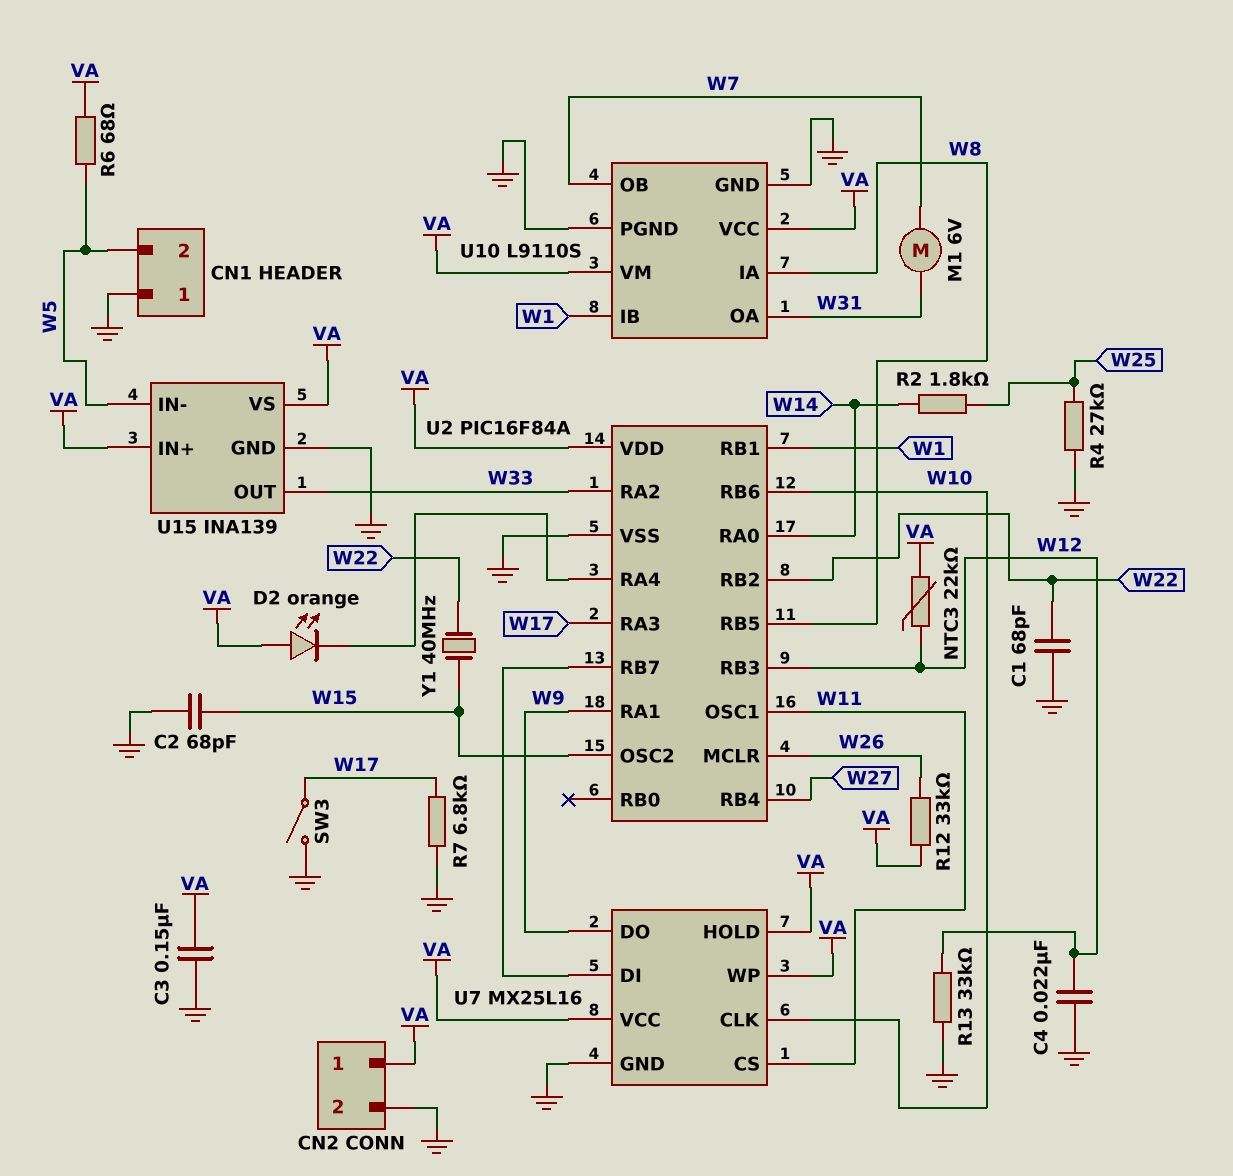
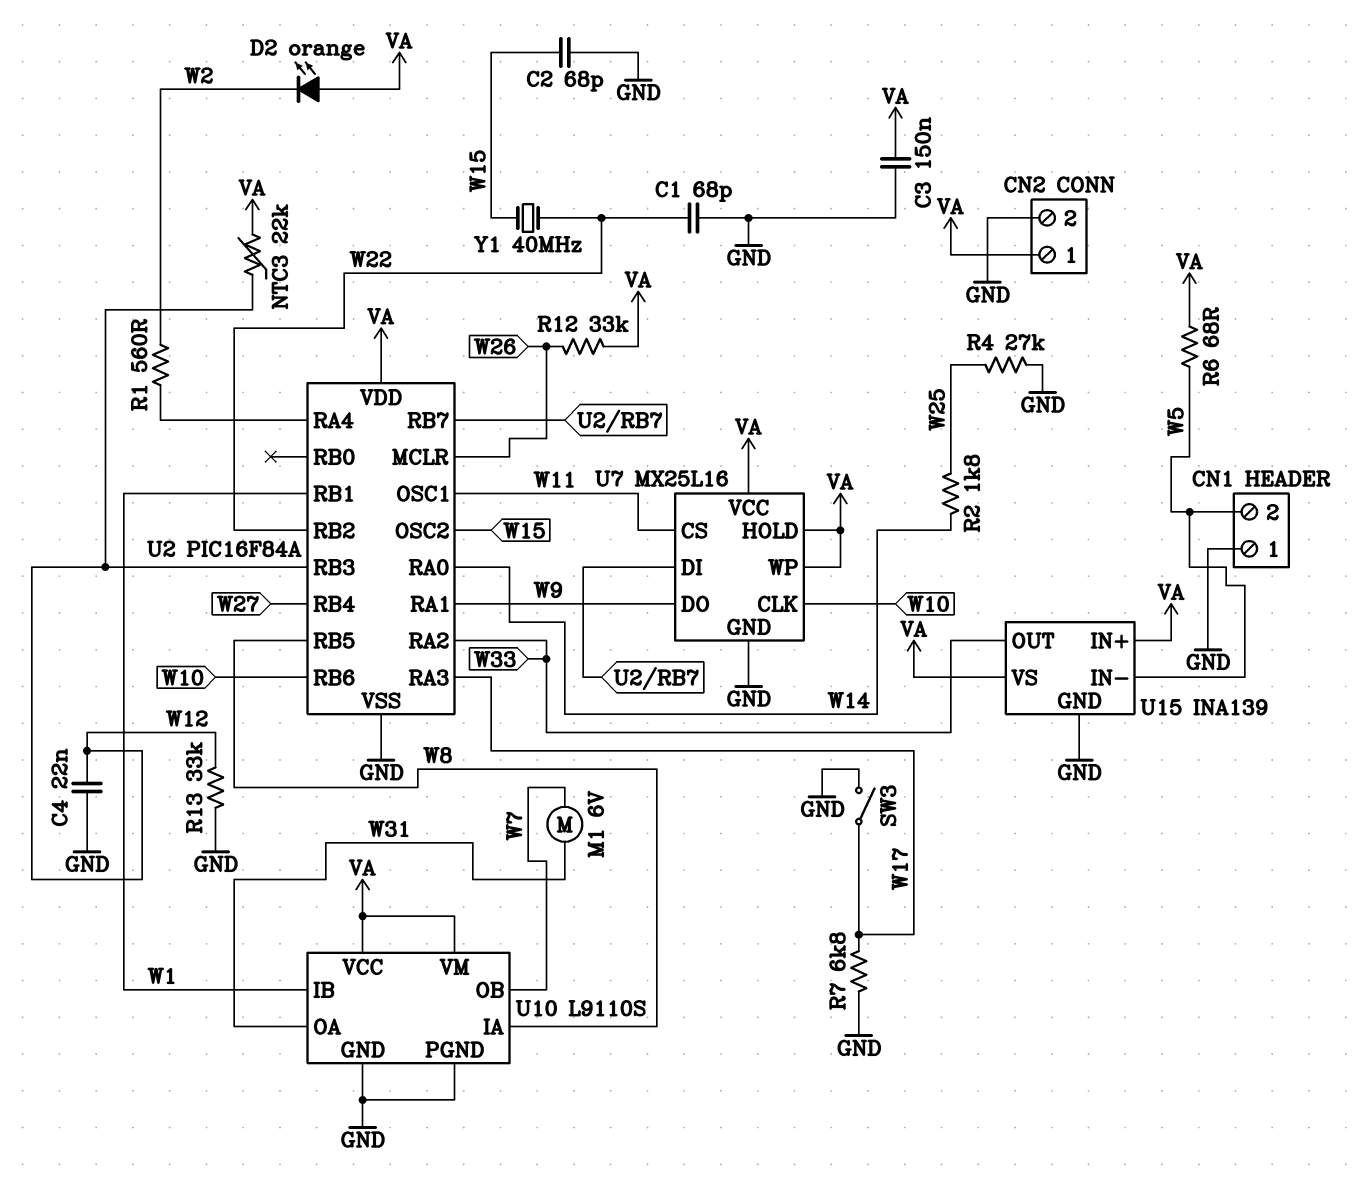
D2: LED orange (A VA, K U2/RA4) -> LED orange (A VA, K W2)
R1: none -> 560 (U2/RA4, W2)

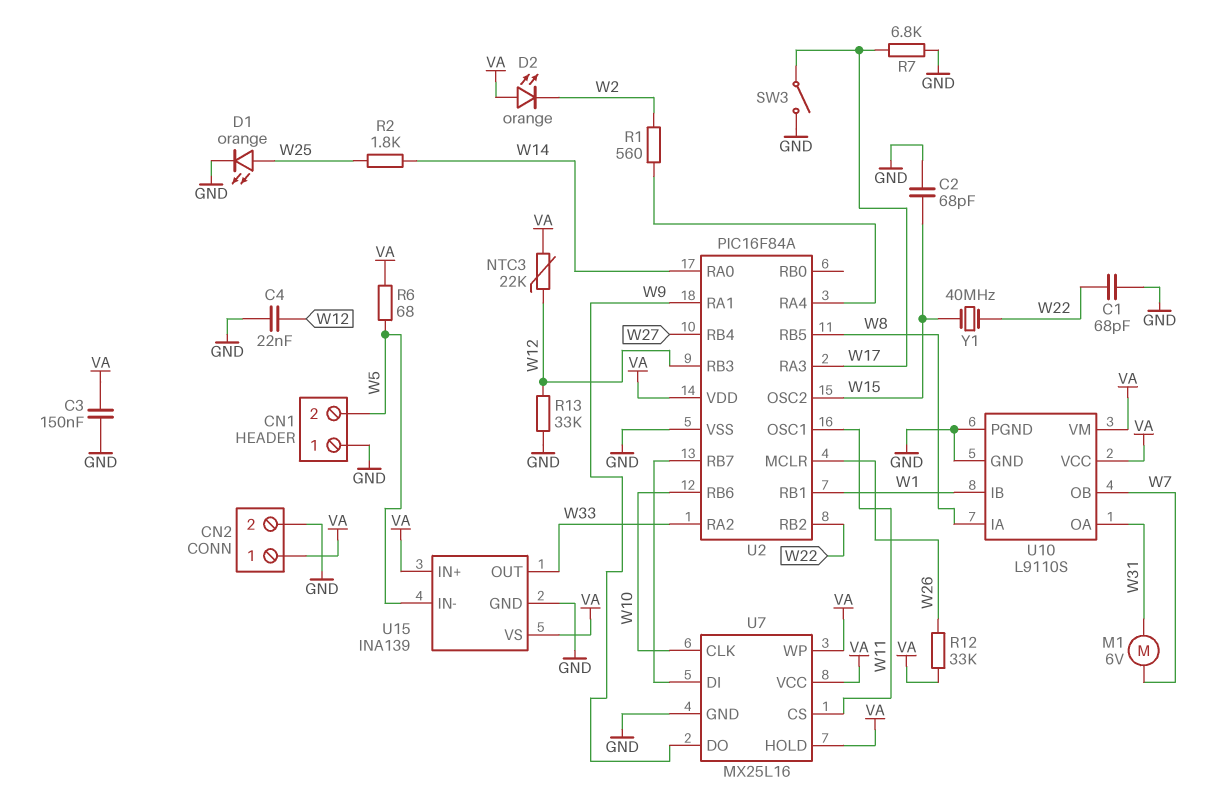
D1: none -> LED orange (A W25, K GND)
R4: 27k (GND, W25) -> none

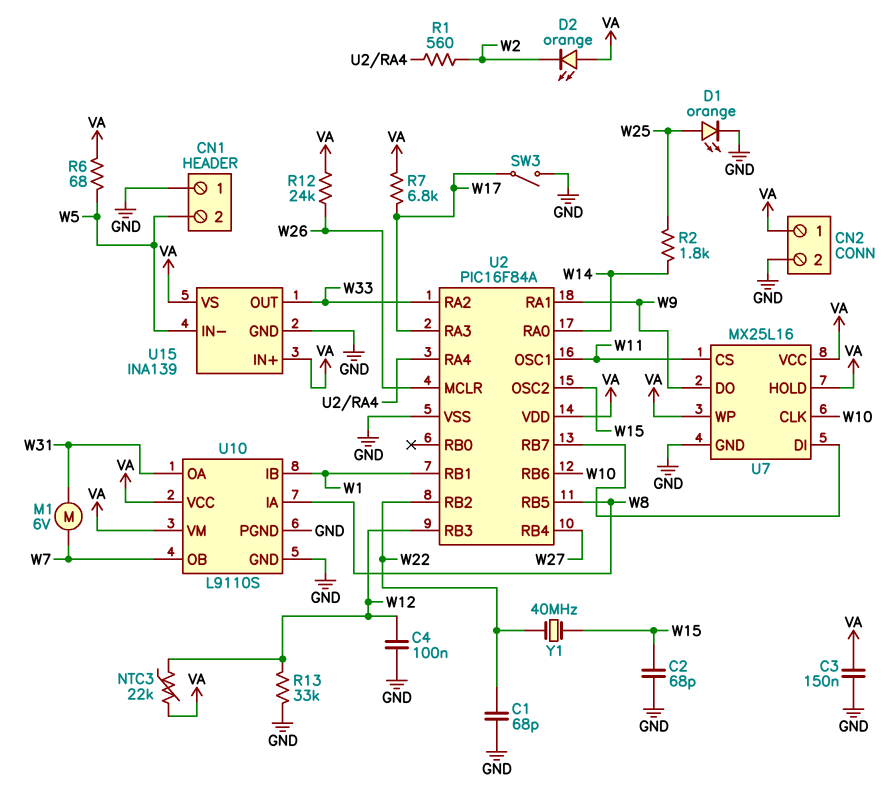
C4: 22nF (GND, W12) -> 100nF (GND, W12)
R7: 6.8k (GND, W17) -> 6.8k (VA, W17)
R12: 33k (VA, W26) -> 24k (VA, W26)

